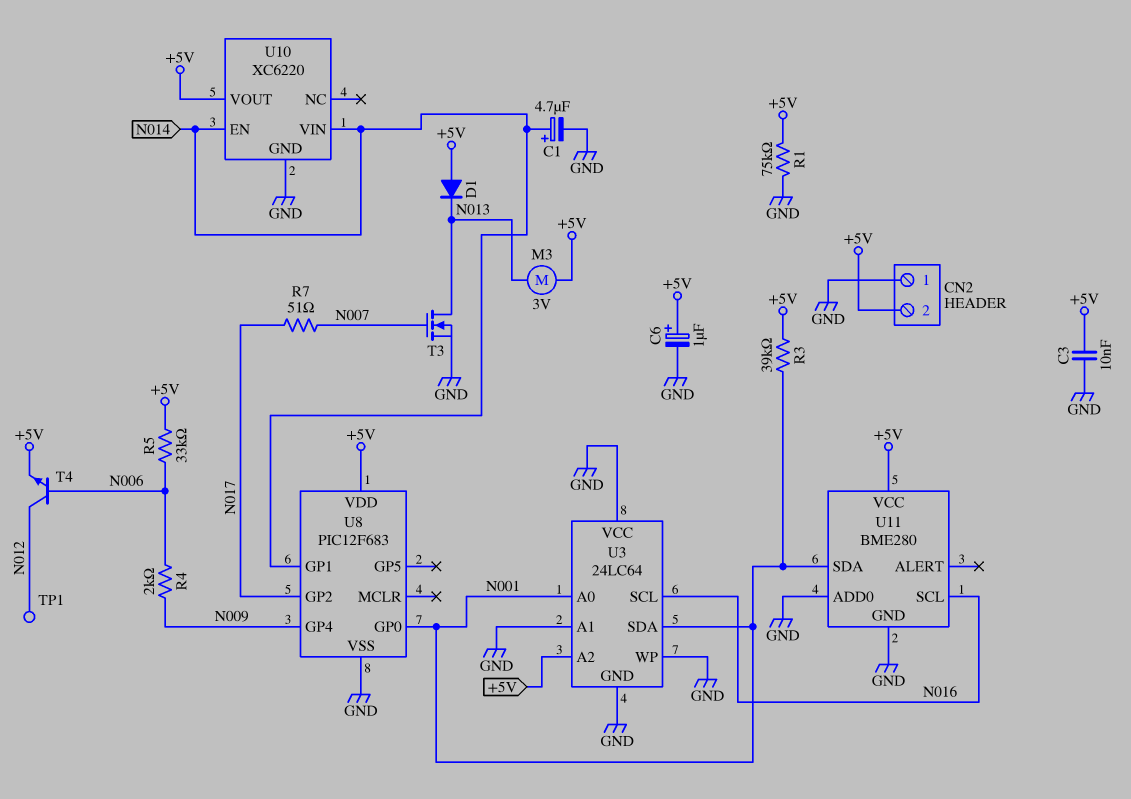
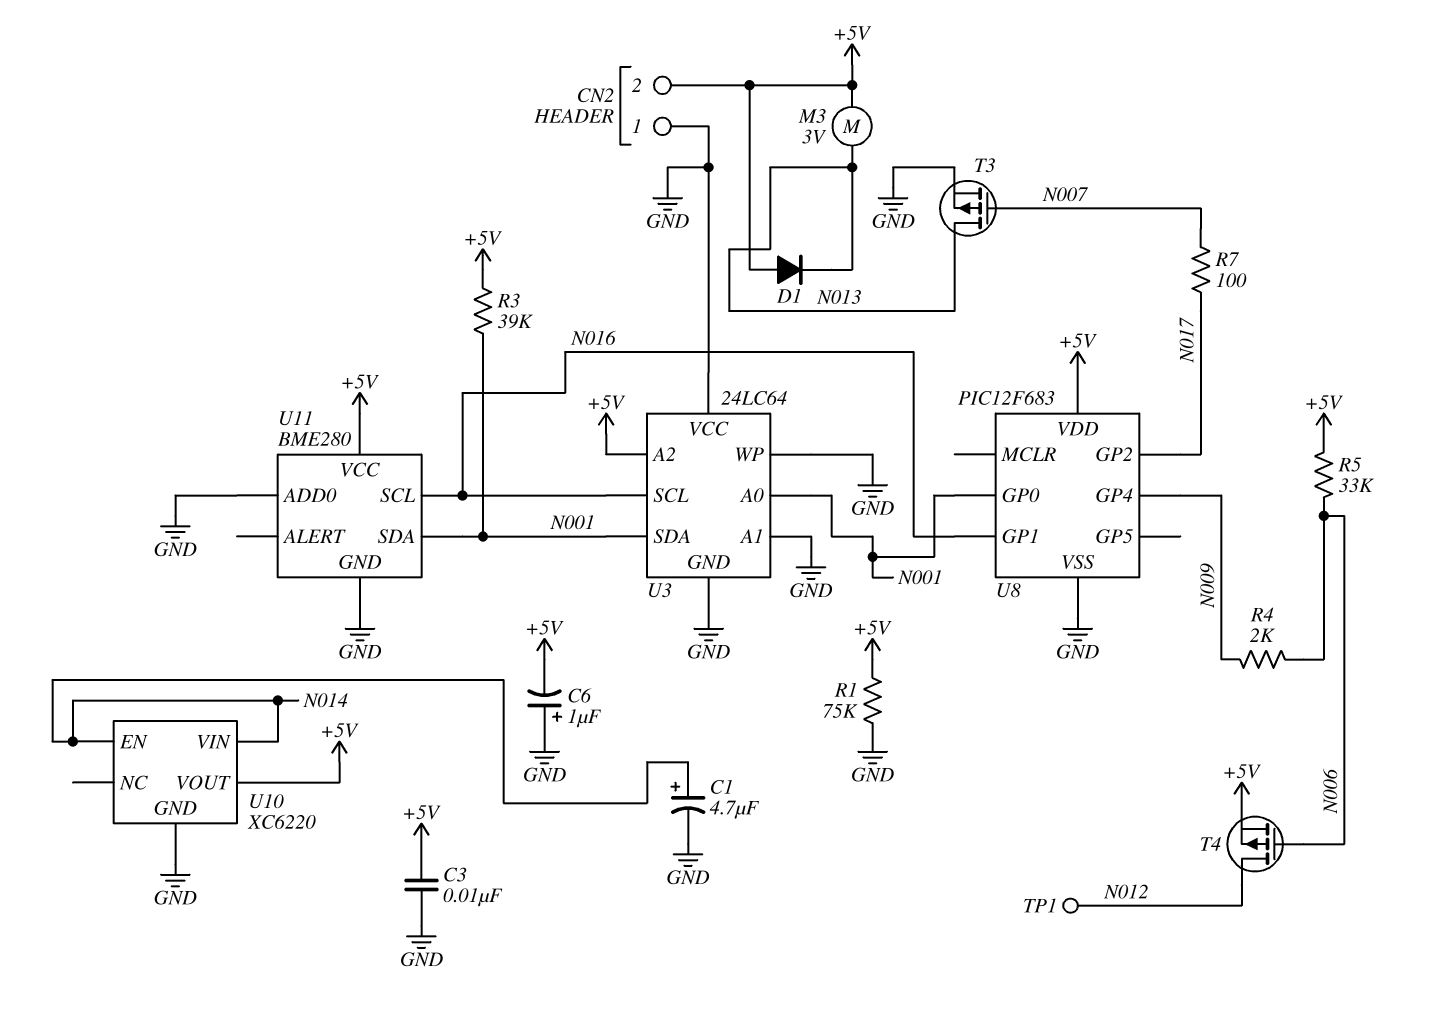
C6: 1uF (plus +5V, minus GND) -> 1uF (plus GND, minus +5V)
R7: 51 (N007, N017) -> 100 (N007, N017)
T3: NMOS (G N007, D N013, S GND) -> PMOS (G N007, D N013, S GND)
T4: NPN (B N006, C N012, E +5V) -> PMOS (G N006, D N012, S +5V)
U8 pin GP1: N014 -> N016

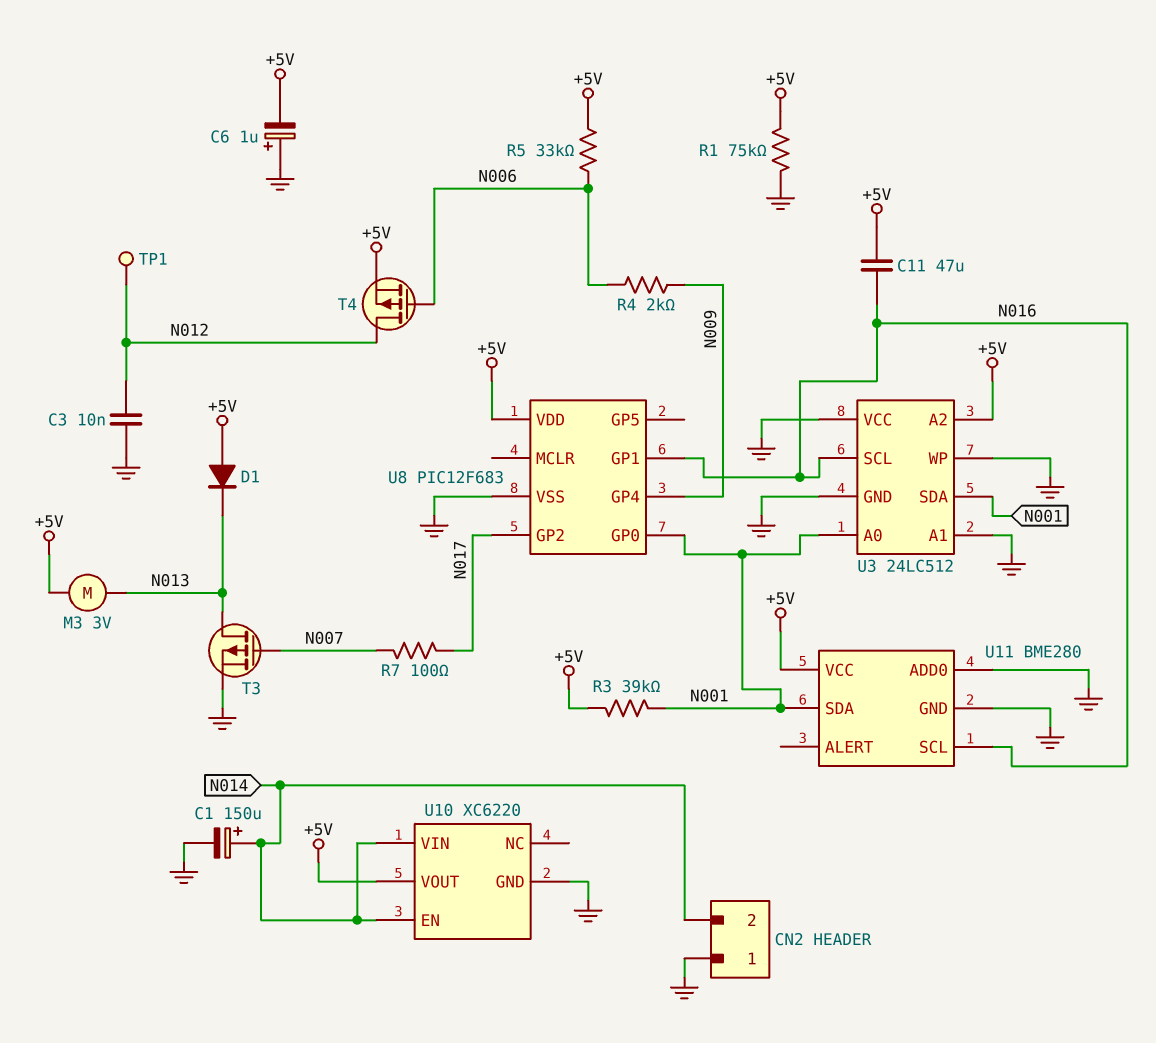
C1: 4.7uF (plus N014, minus GND) -> 150uF (plus N014, minus GND)
C3: 10nF (+5V, GND) -> 10nF (GND, N012)
C11: none -> 47uF (+5V, N016)
CN2 pin 2: +5V -> N014
U3: 24LC64 -> 24LC512

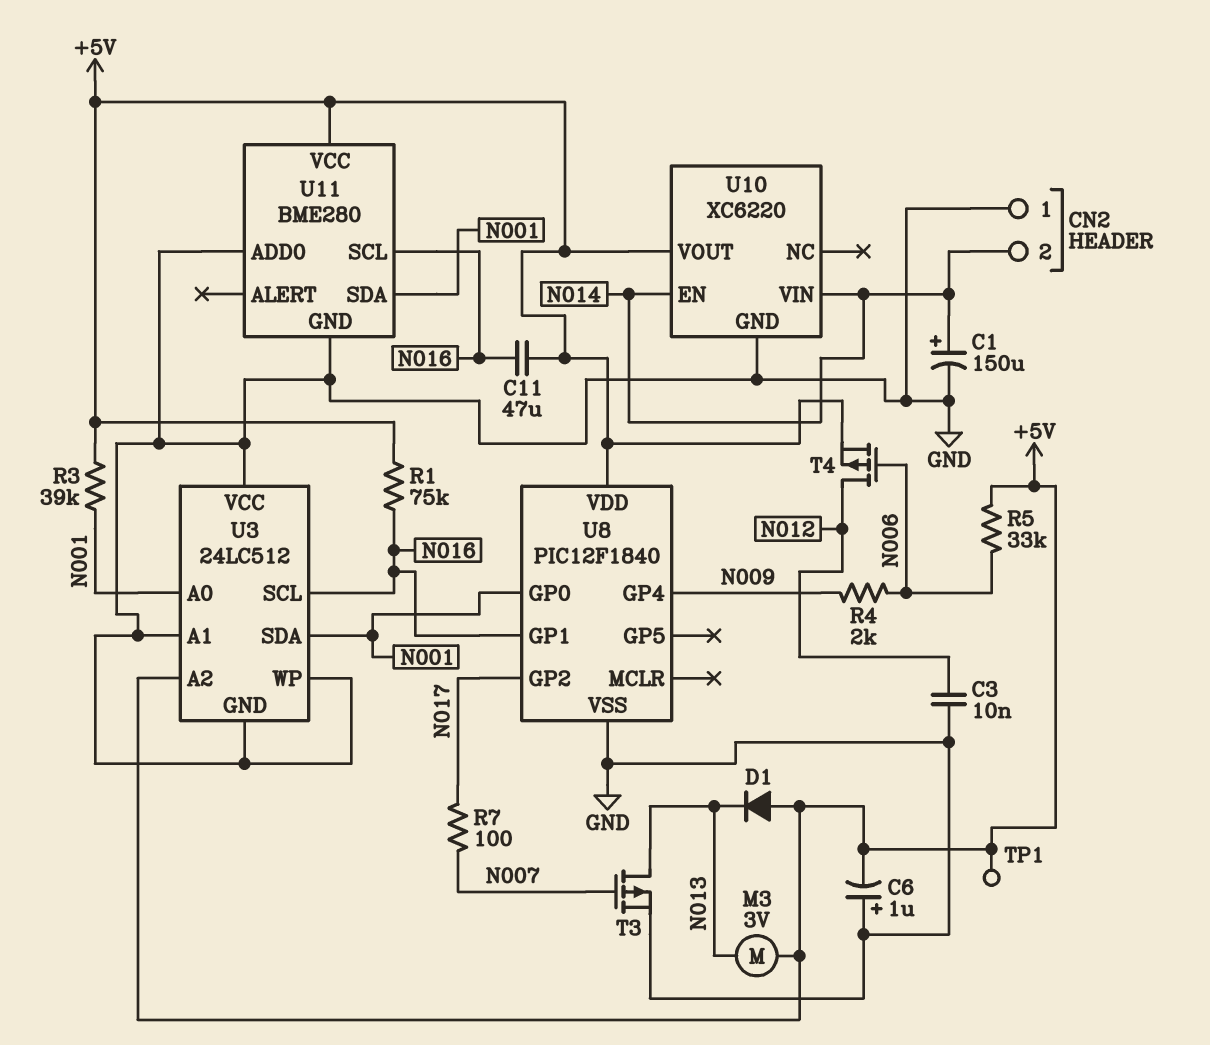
R1: 75k (+5V, GND) -> 75k (+5V, N016)
TP1: test point (N012) -> test point (+5V)
U8: PIC12F683 -> PIC12F1840

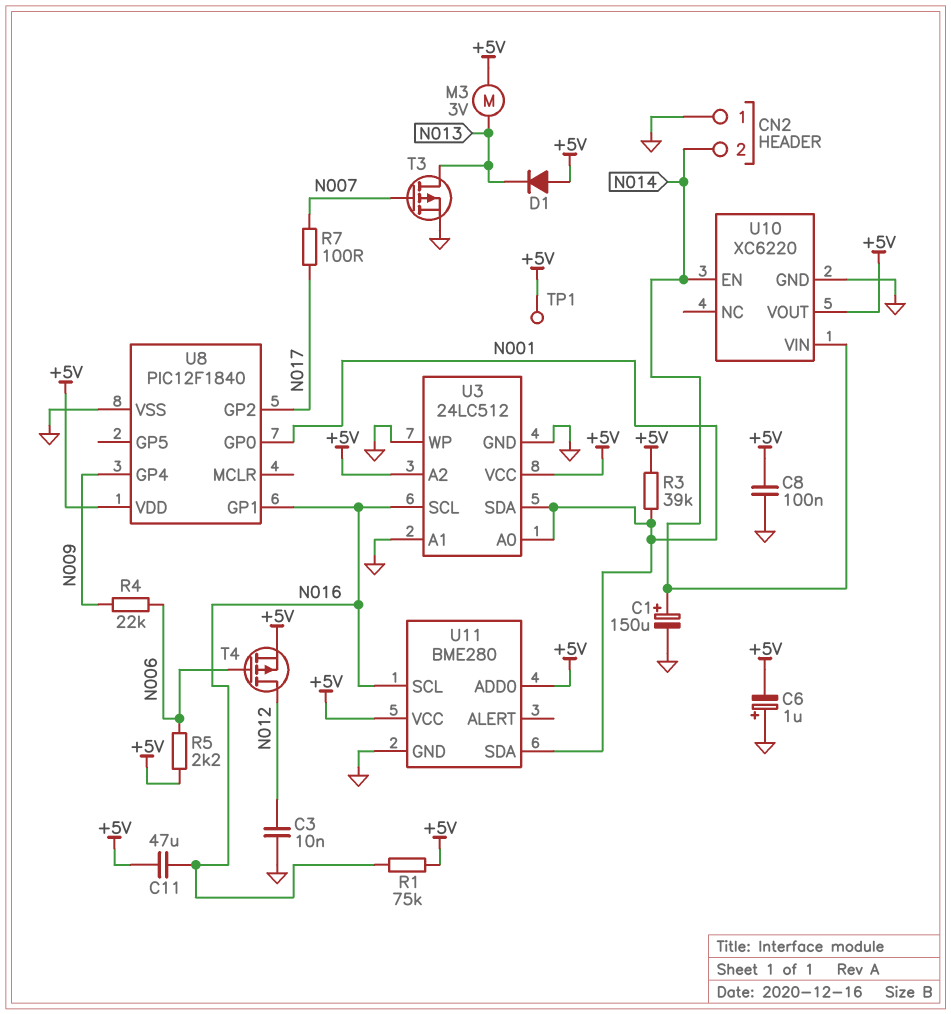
C8: none -> 100nF (+5V, GND)
R4: 2k (N006, N009) -> 22k (N006, N009)
R5: 33k (+5V, N006) -> 2.2k (+5V, N006)
U3 pin VCC: GND -> +5V
U11 pin ADD0: GND -> +5V

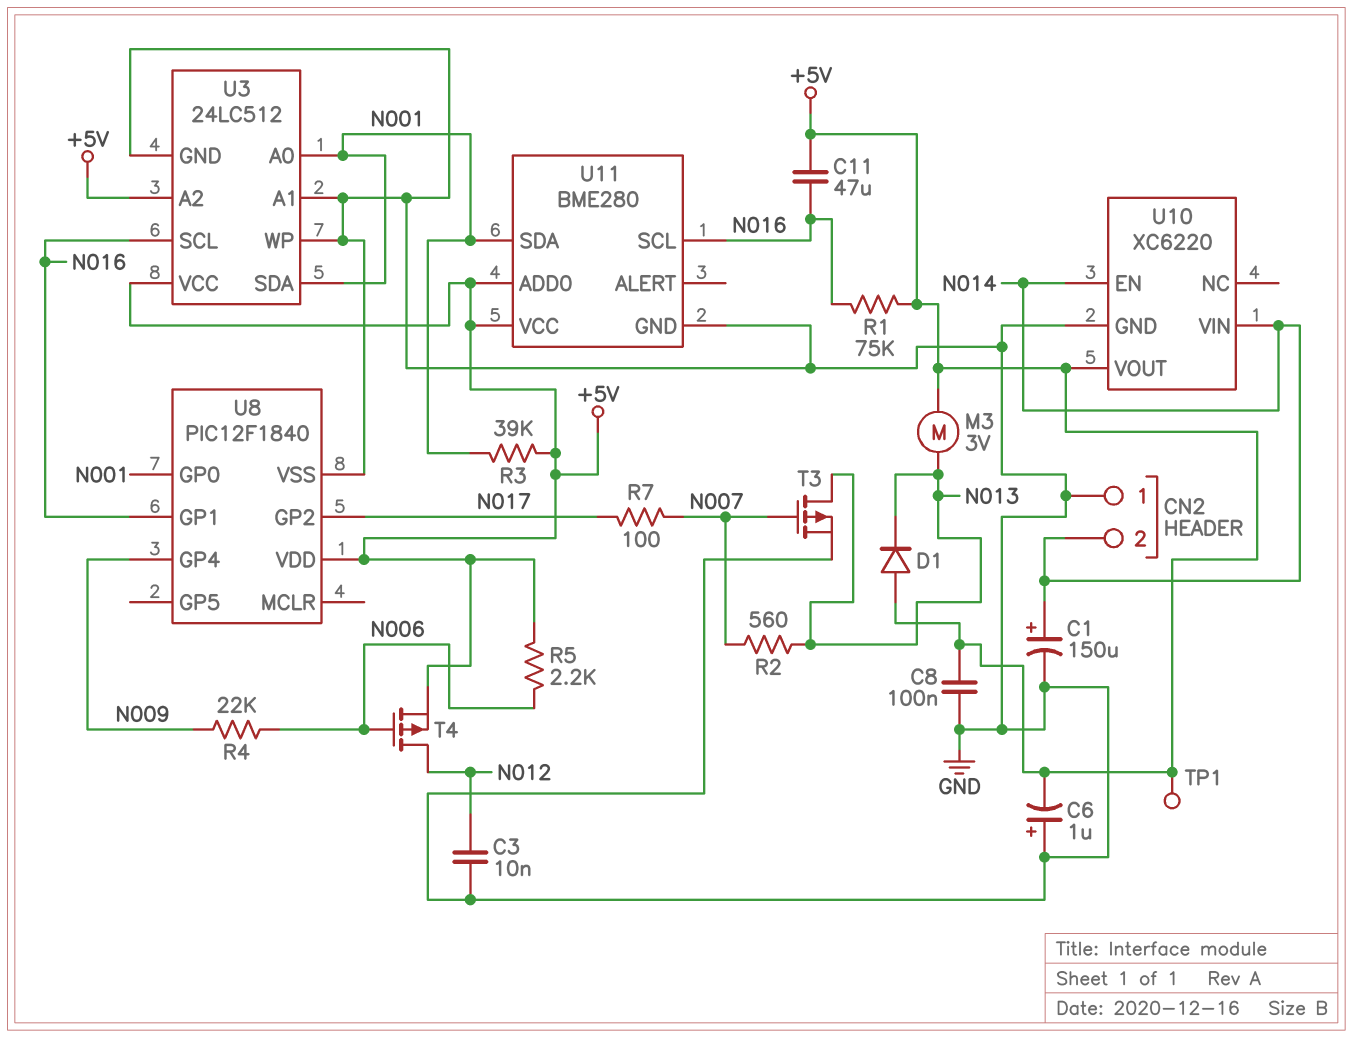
R2: none -> 560 (N007, N013)

